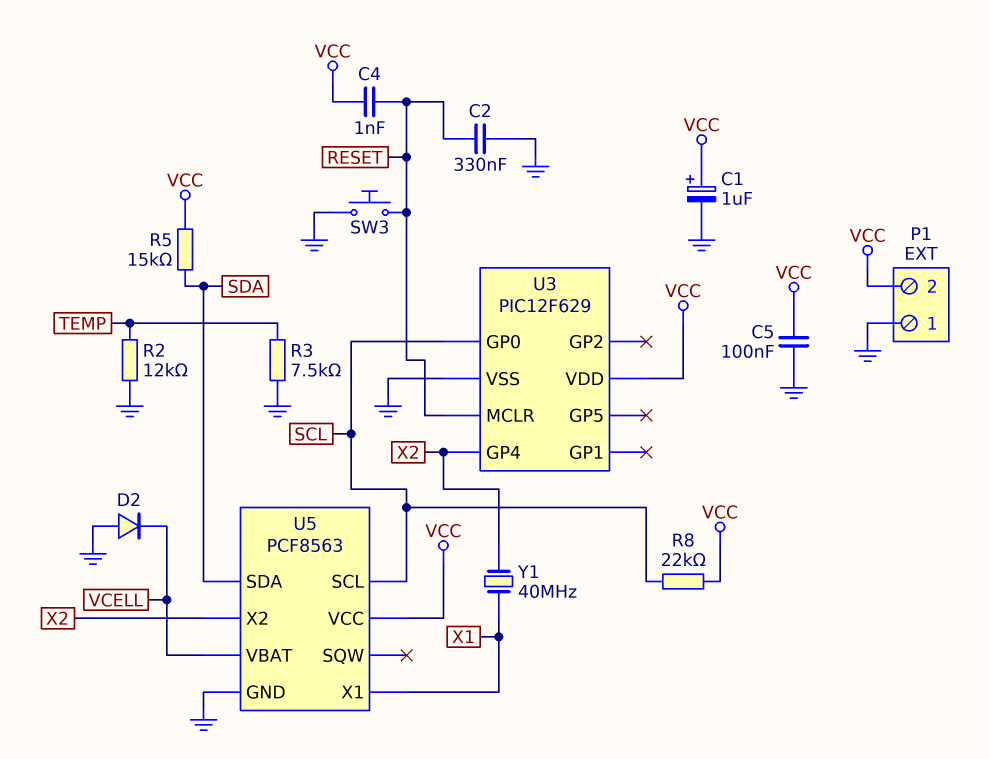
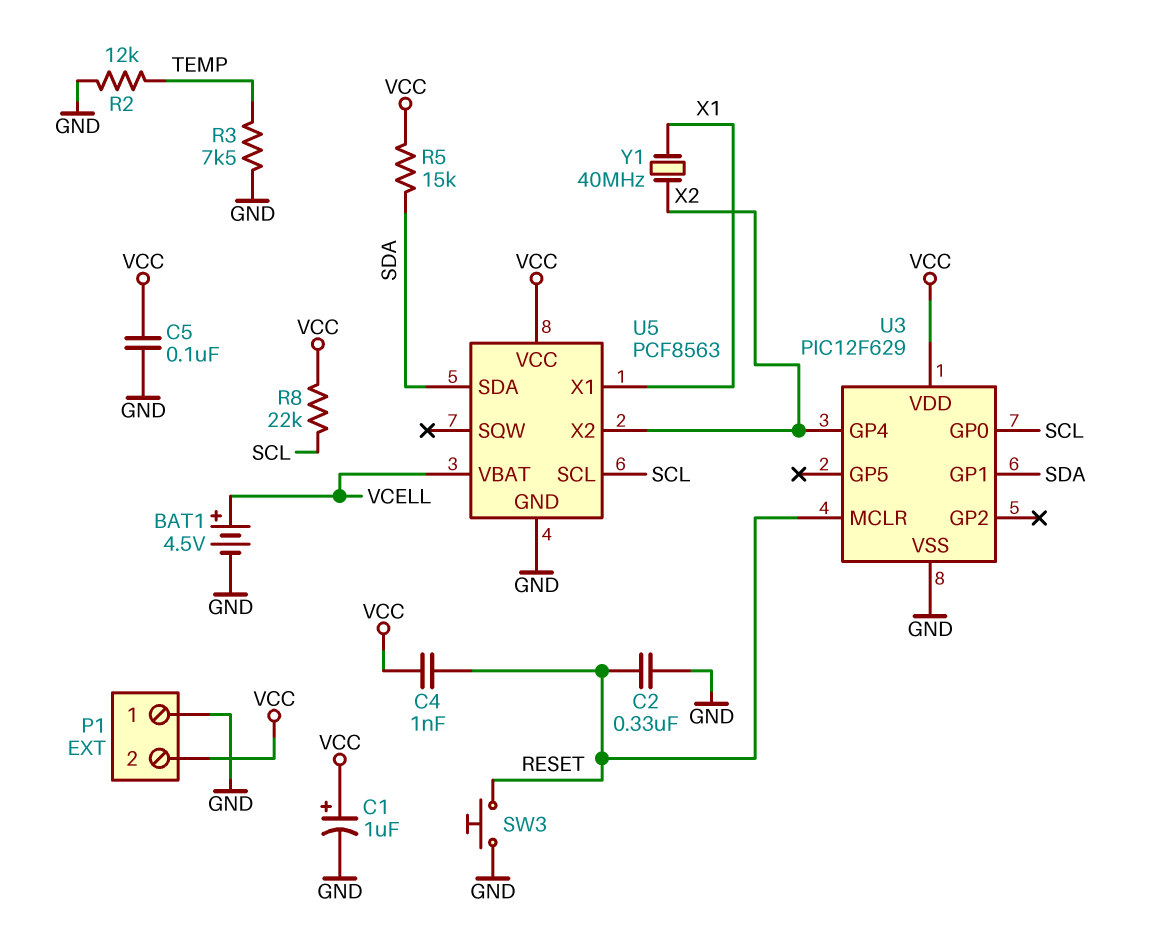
BAT1: none -> 4.5V (plus VCELL, minus GND)
D2: diode (A GND, K VCELL) -> none
U3 pin GP1: none -> SDA

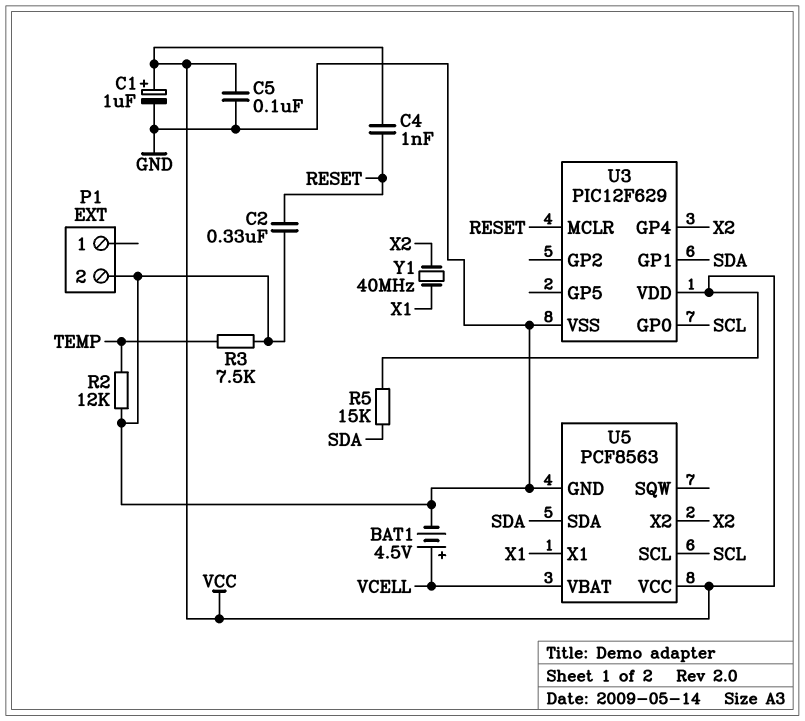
P1 pin 1: GND -> none
P1 pin 2: VCC -> GND
R8: 22k (SCL, VCC) -> none
SW3: button (GND, RESET) -> none

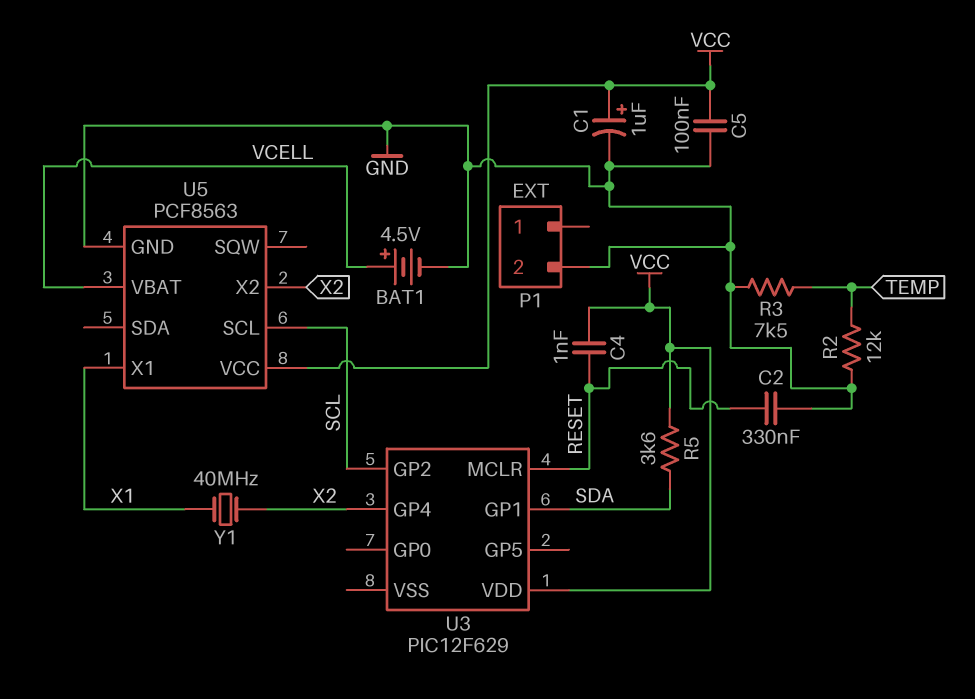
R5: 15k (SDA, VCC) -> 3.6k (SDA, VCC)
U3 pin GP0: SCL -> none
U3 pin GP2: none -> SCL
U3 pin VSS: GND -> none
U5 pin SDA: SDA -> none

